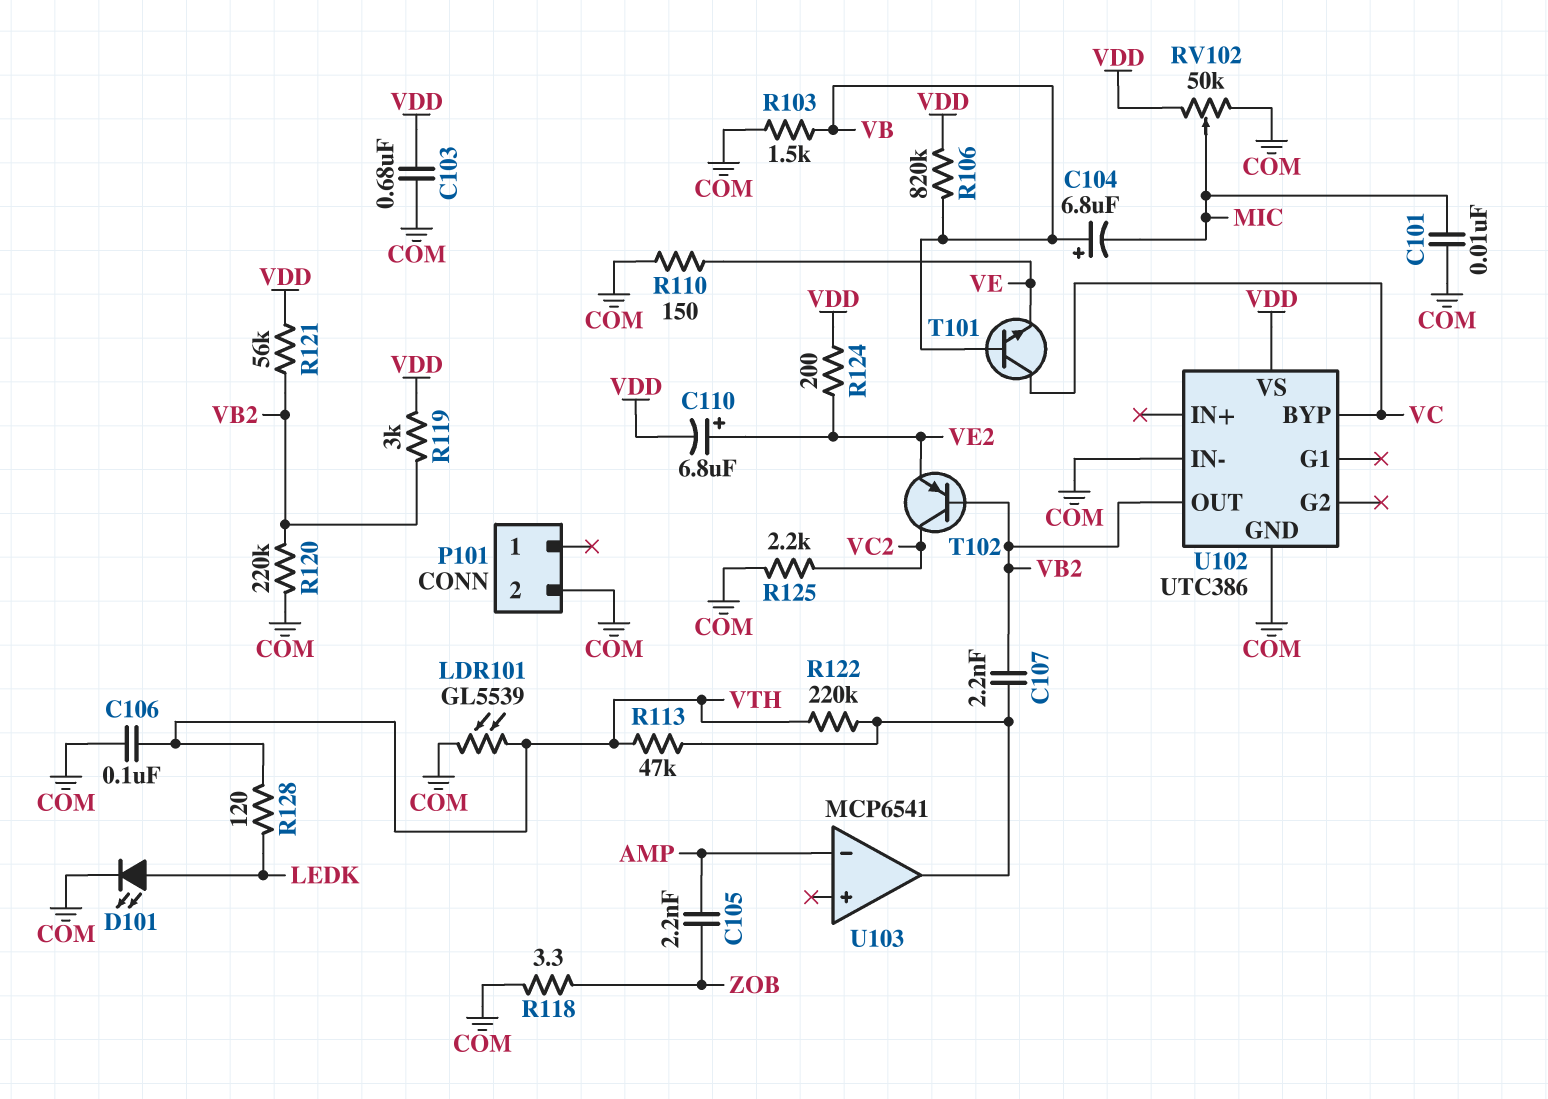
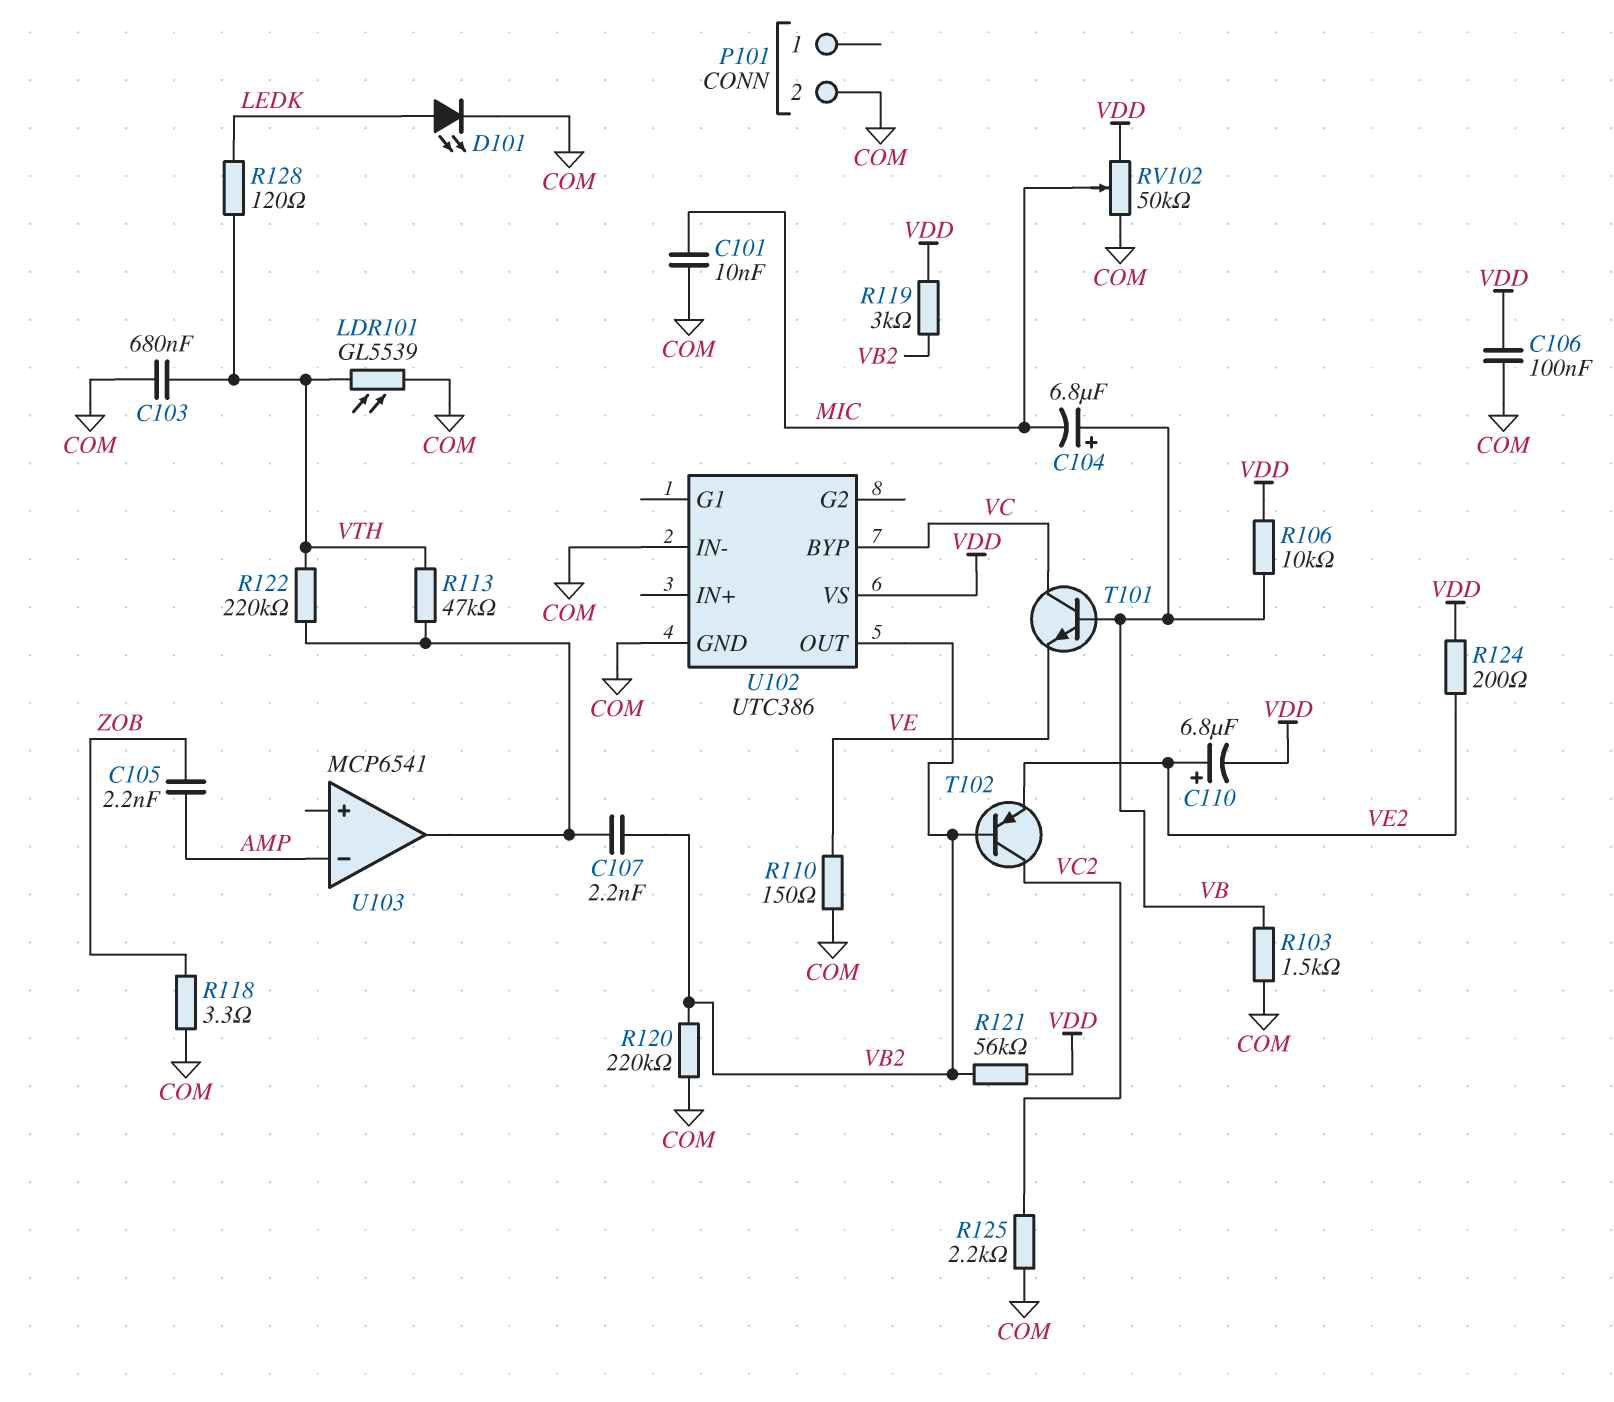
C103: 680nF (COM, VDD) -> 680nF (COM, VTH)
C106: 100nF (COM, VTH) -> 100nF (COM, VDD)
R106: 820k (VB, VDD) -> 10k (VB, VDD)

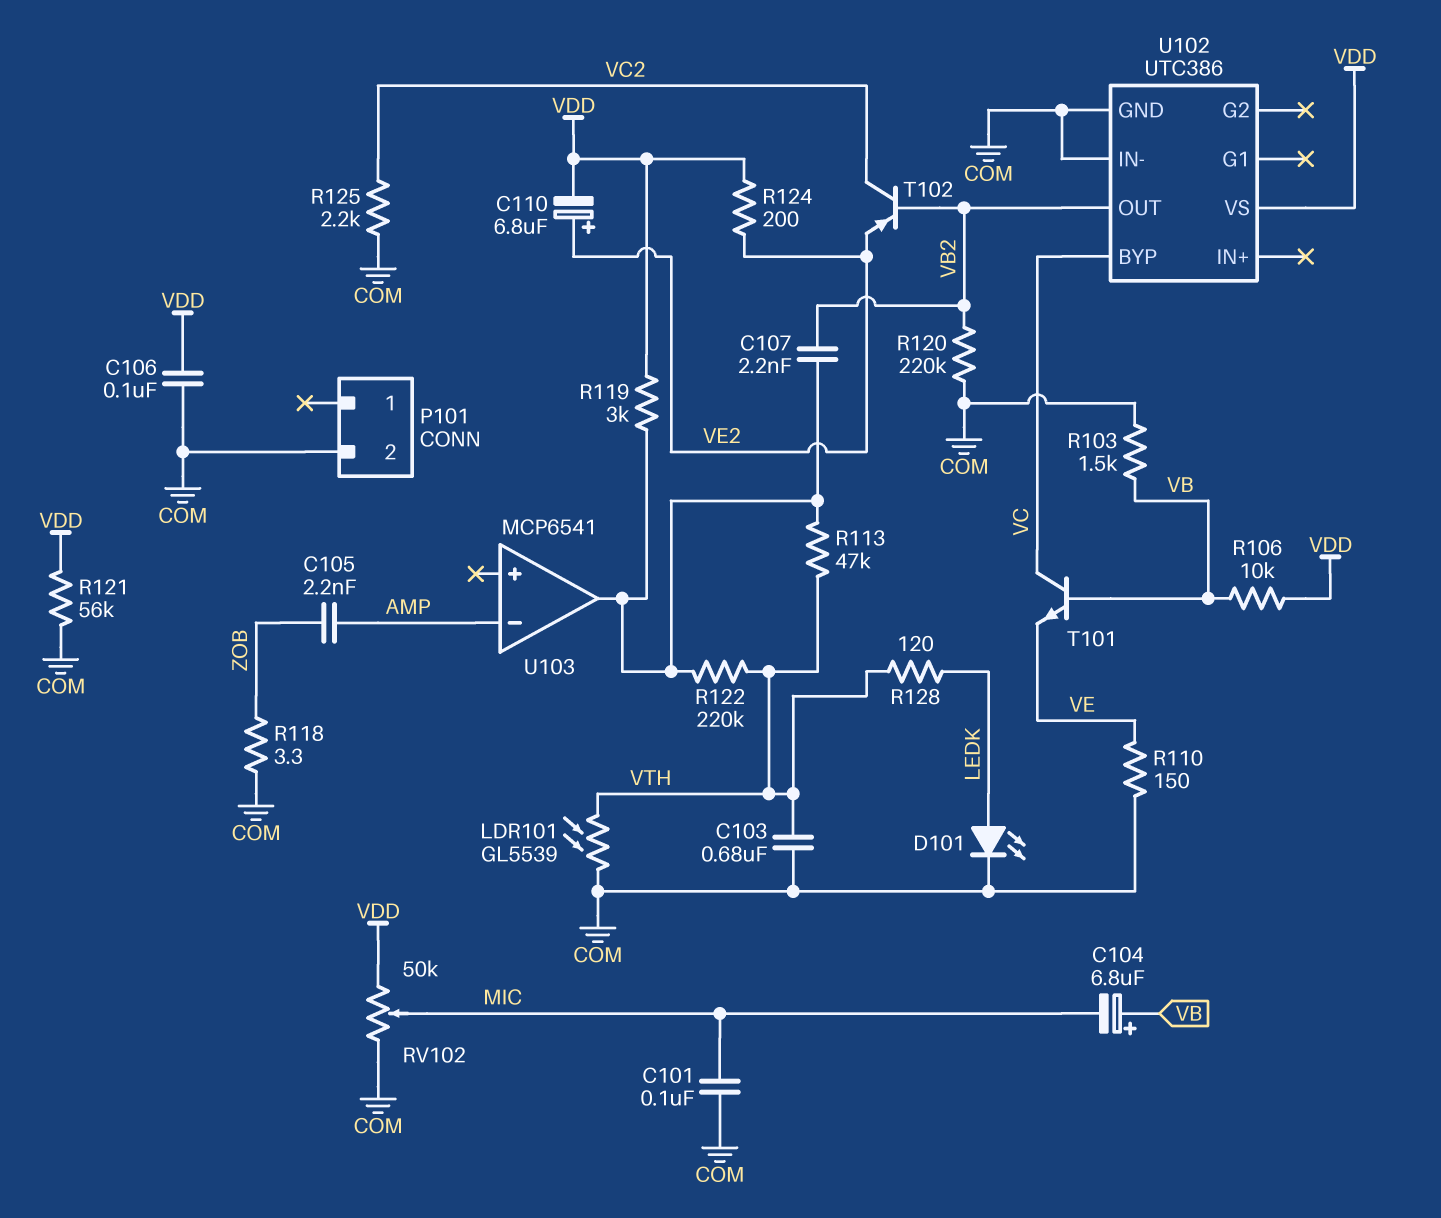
C101: 10nF (COM, MIC) -> 100nF (COM, MIC)
R119: 3k (VB2, VDD) -> 3k (U103/out, VDD)
R121: 56k (VB2, VDD) -> 56k (COM, VDD)

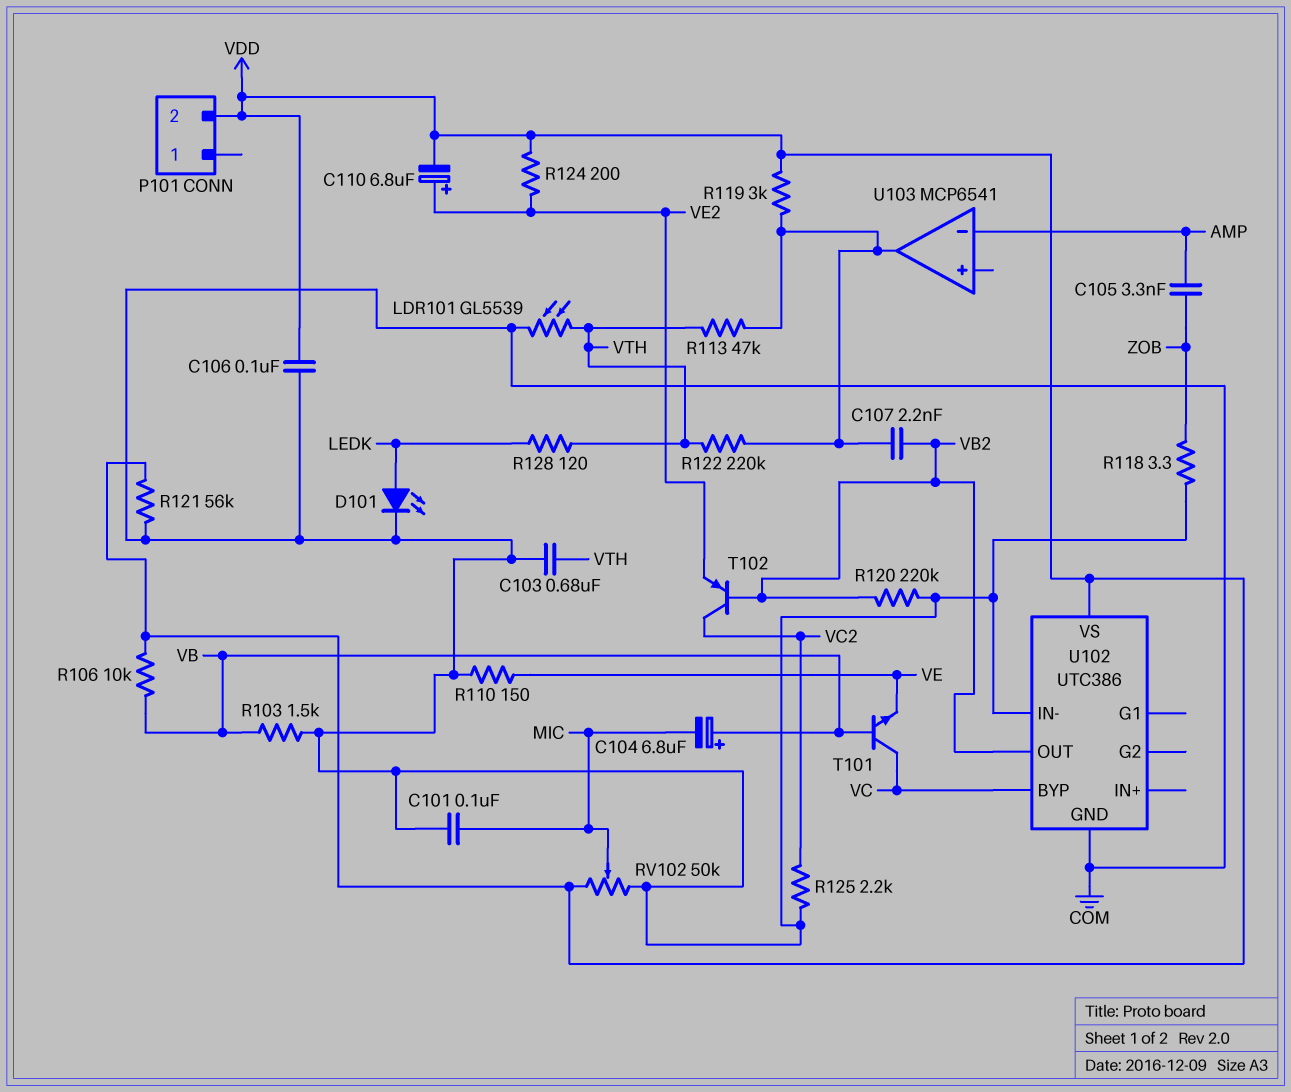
C105: 2.2nF (AMP, ZOB) -> 3.3nF (AMP, ZOB)
P101 pin 2: COM -> VDD

